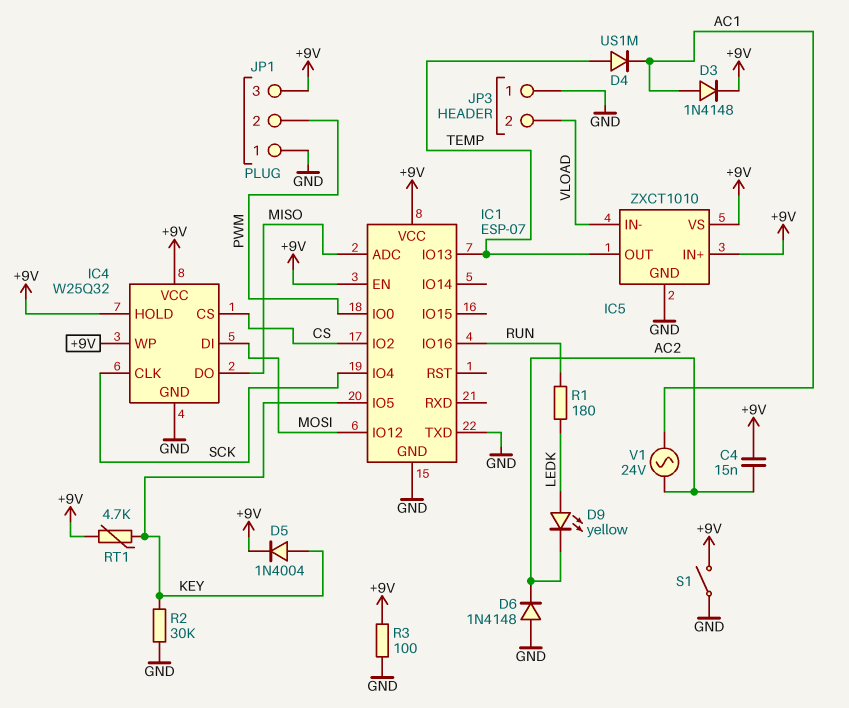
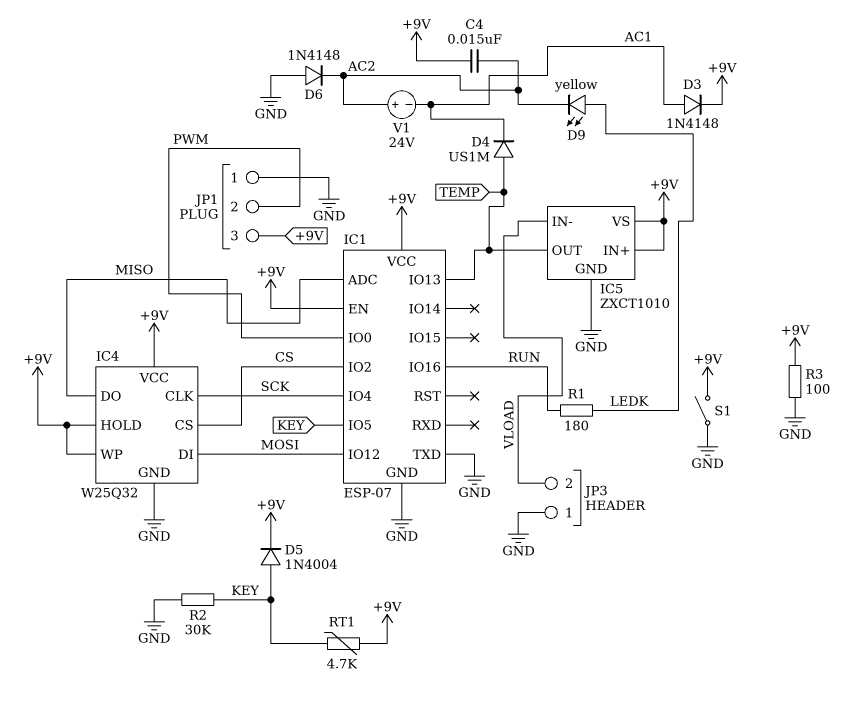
V1: AC 24V (AC1, AC2) -> 24V (plus AC2, minus AC1)

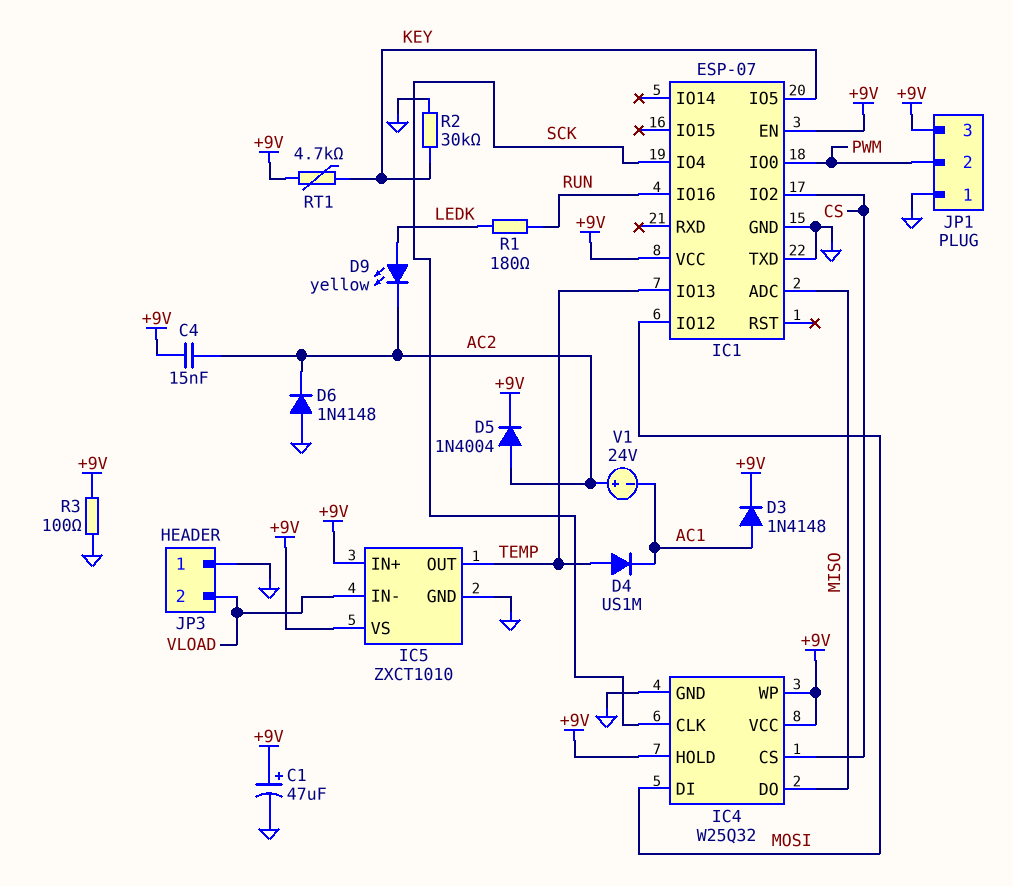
C1: none -> 47uF (plus +9V, minus GND)
D5: diode 1N4004 (A KEY, K +9V) -> diode 1N4004 (A AC2, K +9V)
S1: switch (+9V, GND) -> none

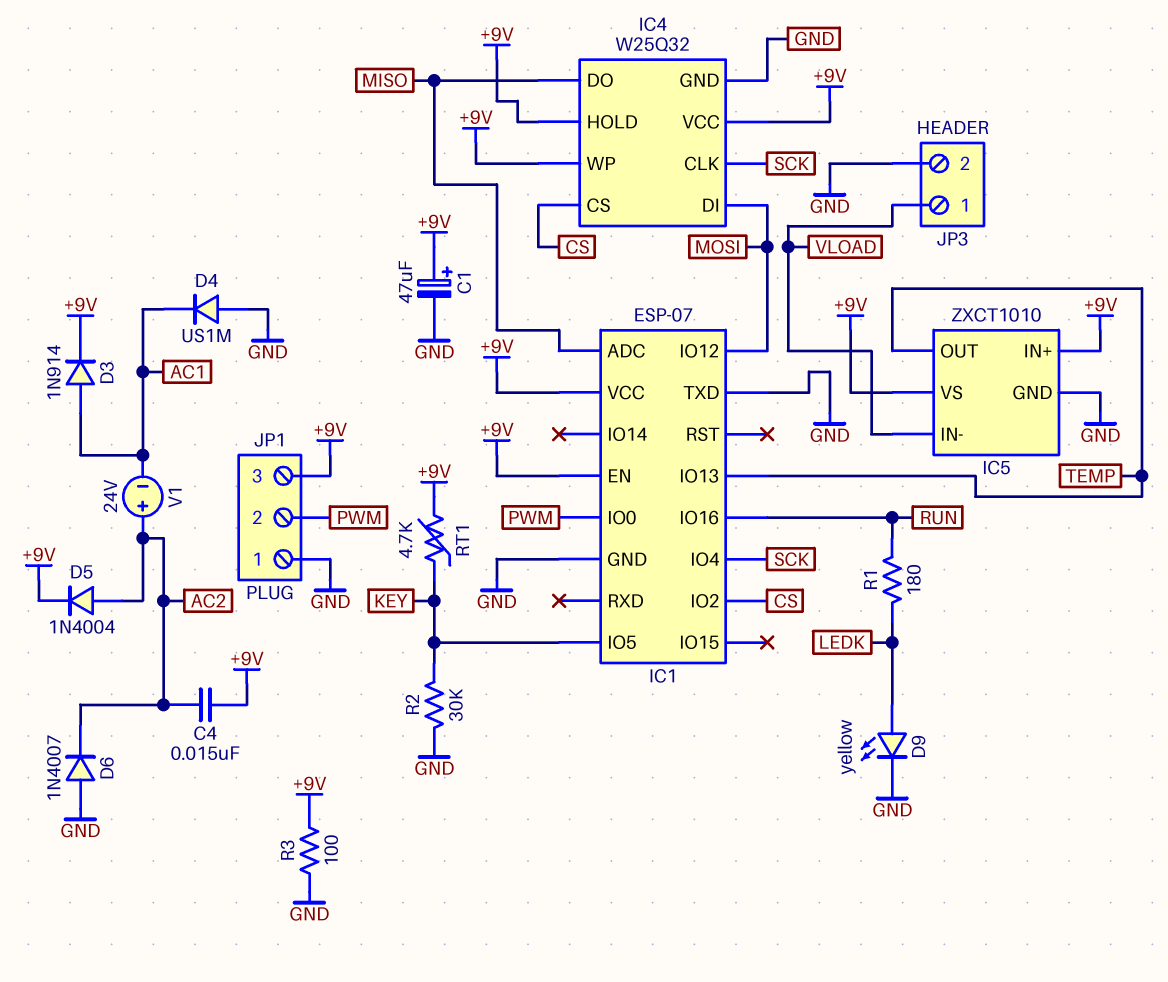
D3: diode 1N4148 (A AC1, K +9V) -> diode 1N914 (A AC1, K +9V)
D4: diode US1M (A TEMP, K AC1) -> diode US1M (A GND, K AC1)
D6: diode 1N4148 (A GND, K AC2) -> diode 1N4007 (A GND, K AC2)
D9: LED yellow (A LEDK, K AC2) -> LED yellow (A LEDK, K GND)
JP3 pin 1: GND -> VLOAD
JP3 pin 2: VLOAD -> GND

